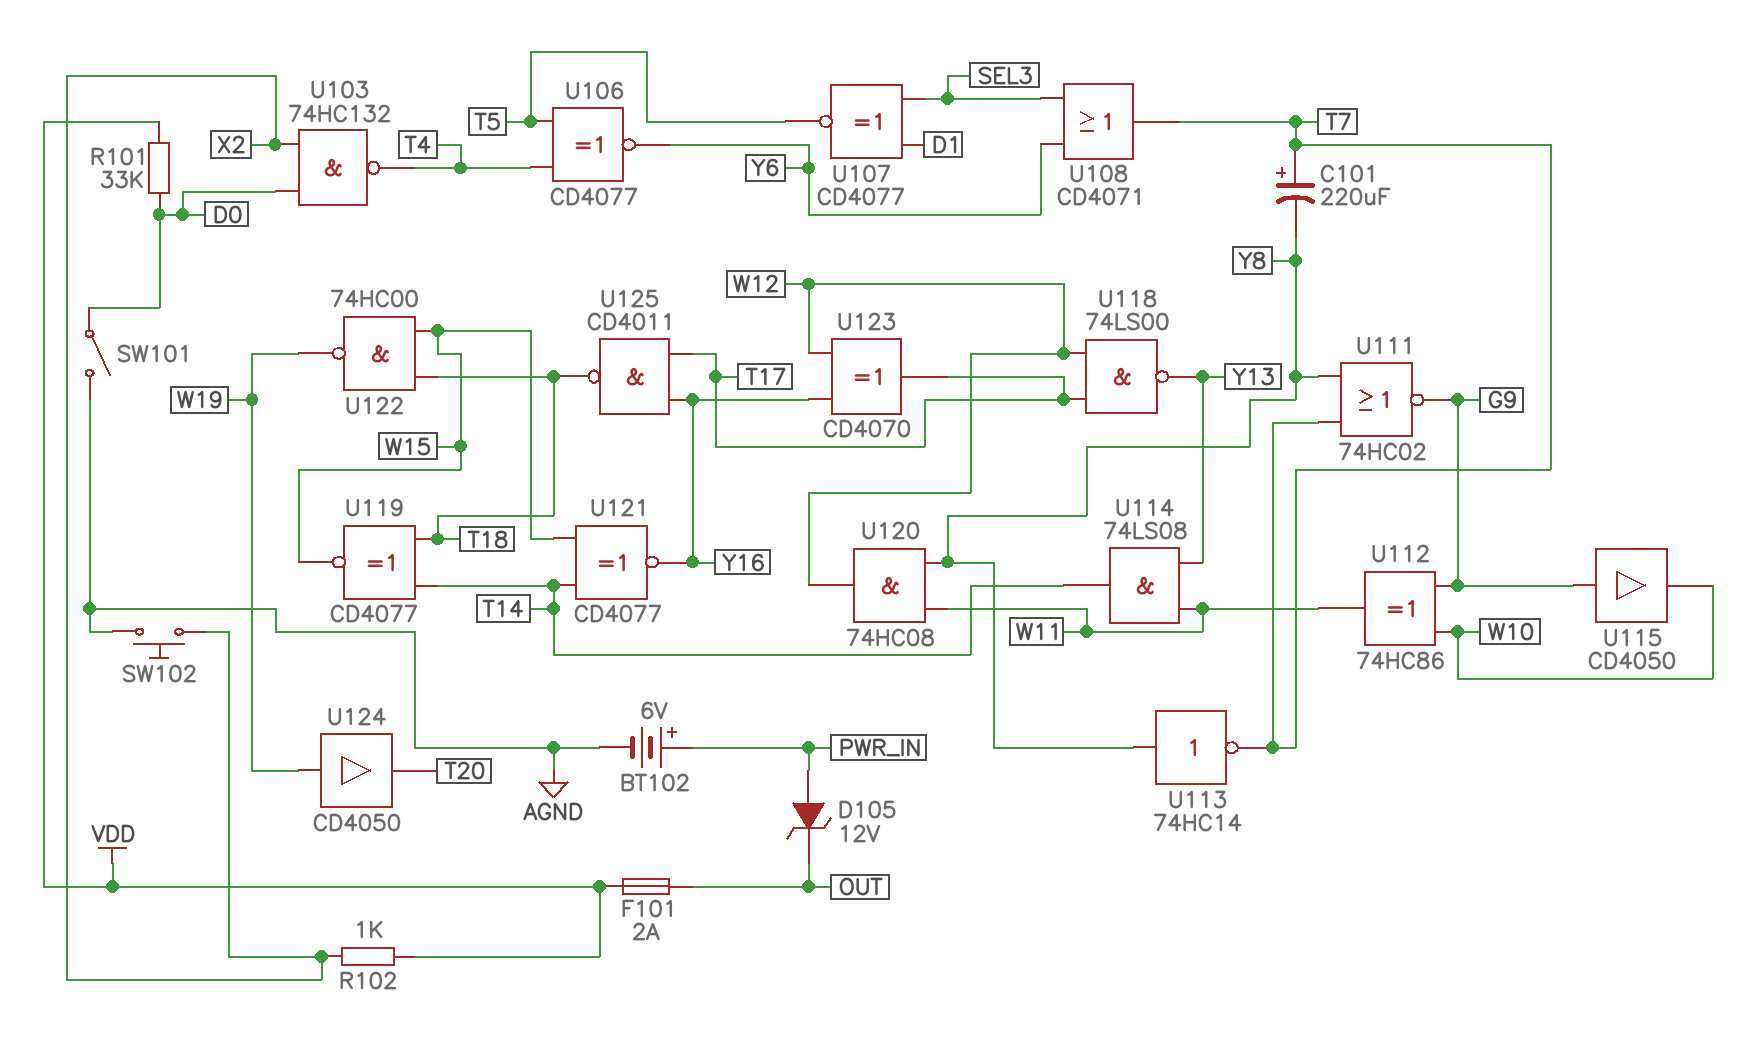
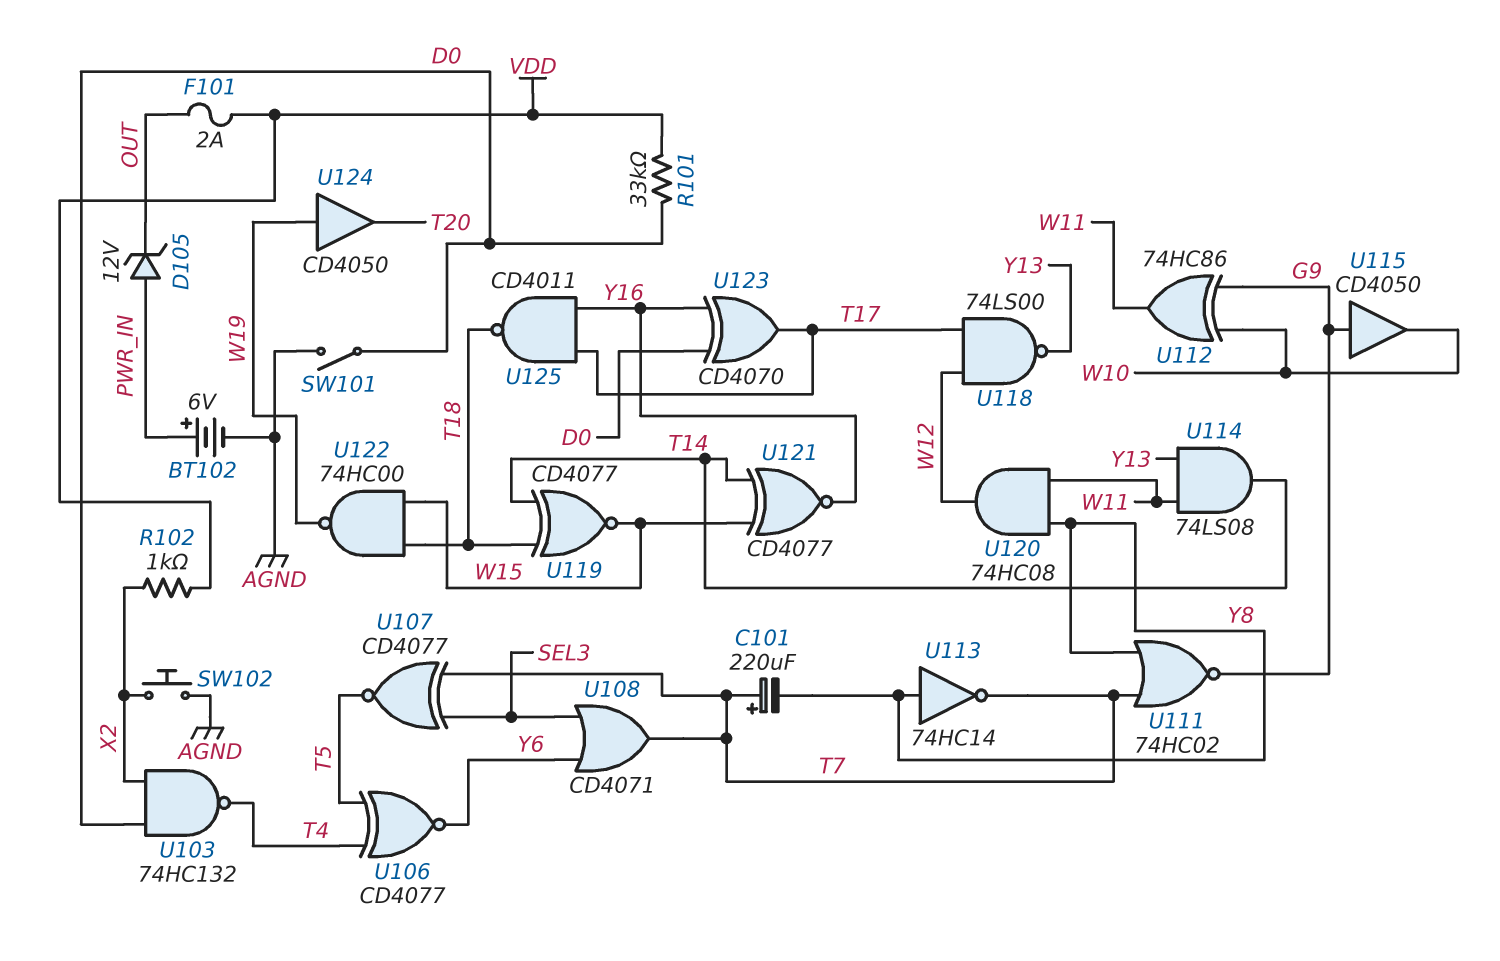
U107: XNOR CD4077 (in D1, in SEL3, out T5) -> XNOR CD4077 (in SEL3, in T7, out T5)
U123: XOR CD4070 (in W12, in Y16, out T17) -> XOR CD4070 (in D0, in Y16, out T17)

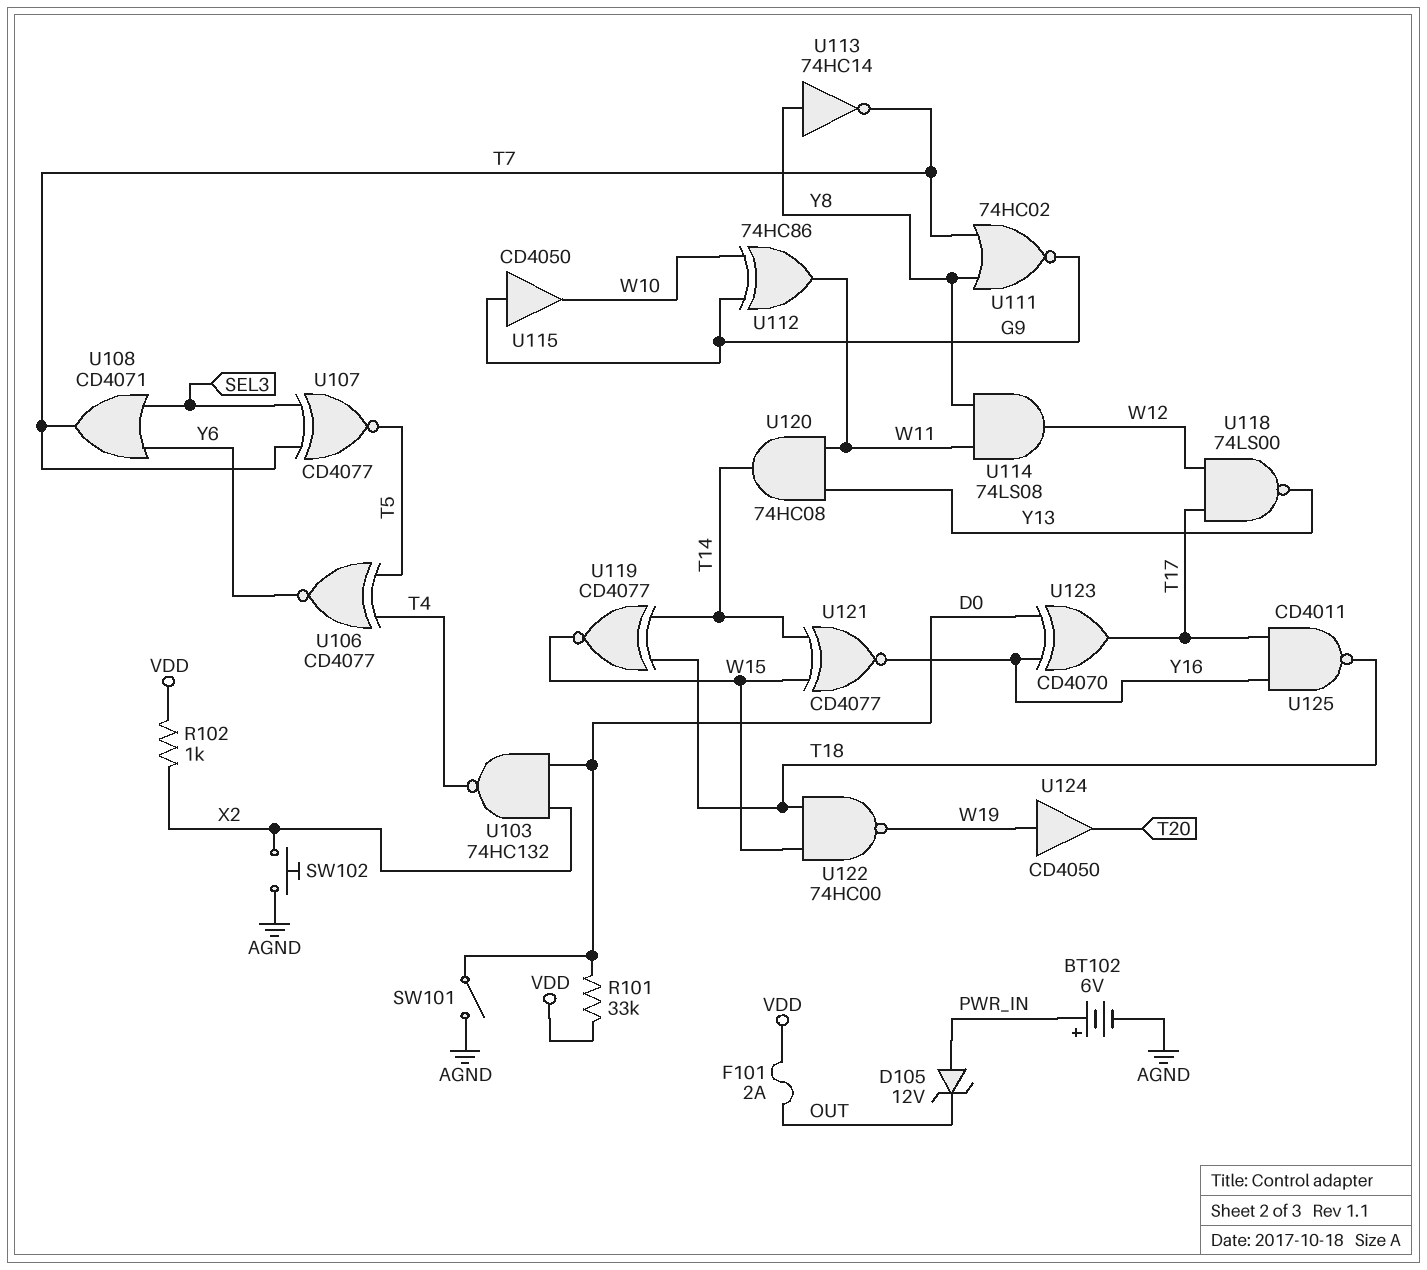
C101: 220uF (plus T7, minus Y8) -> none
U114: AND 74LS08 (in W11, in Y13, out T14) -> AND 74LS08 (in W11, in Y8, out W12)
U120: AND 74HC08 (in W11, in Y8, out W12) -> AND 74HC08 (in W11, in Y13, out T14)

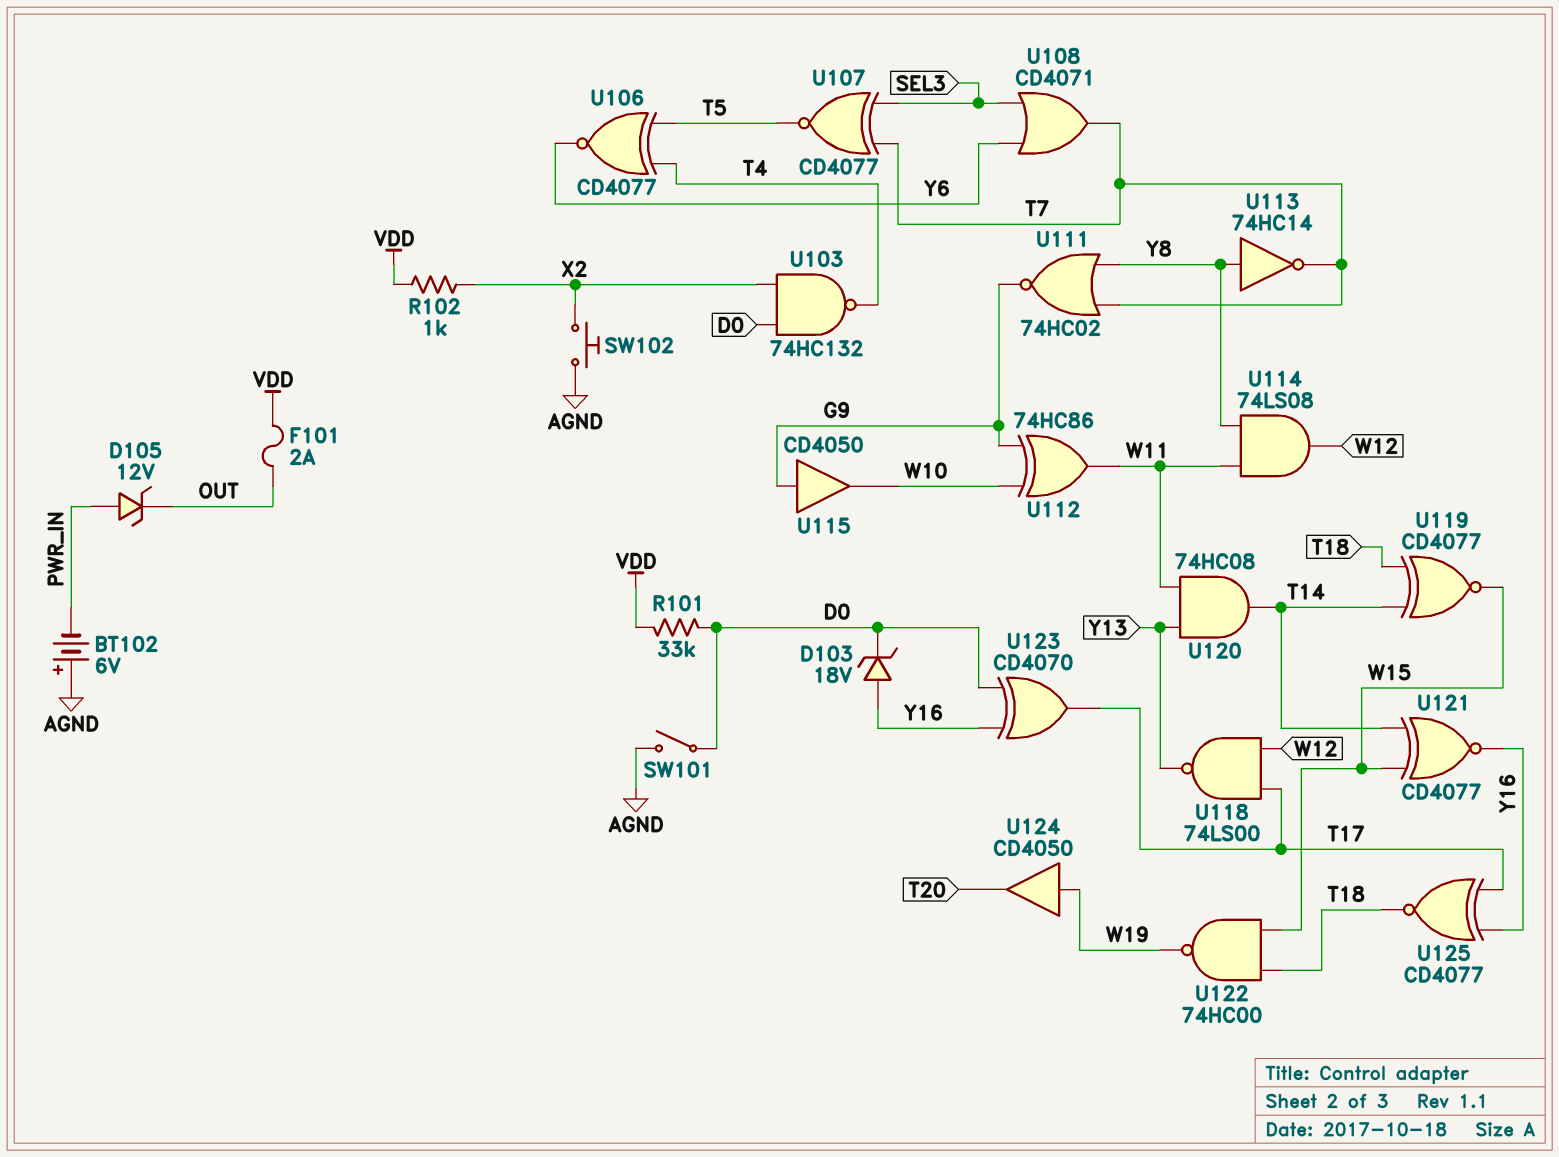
BT102: 6V (plus PWR_IN, minus AGND) -> 6V (plus AGND, minus PWR_IN)
D103: none -> zener 18V (A Y16, K D0)
U125: NAND CD4011 (in T17, in Y16, out T18) -> XNOR CD4077 (in T17, in Y16, out T18)

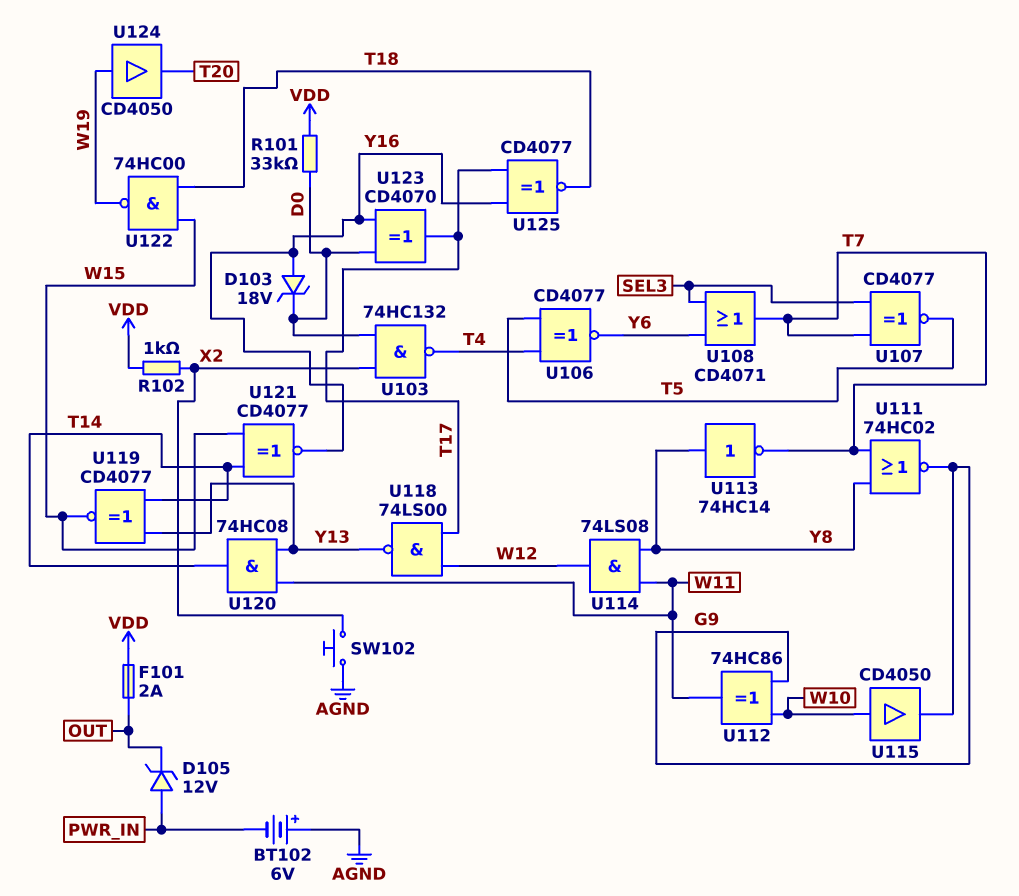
SW101: switch (AGND, D0) -> none
U115: buffer CD4050 (in G9, out W10) -> buffer CD4050 (in W10, out G9)
U119: XNOR CD4077 (in T14, in T18, out W15) -> XNOR CD4077 (in T14, in Y13, out W15)

